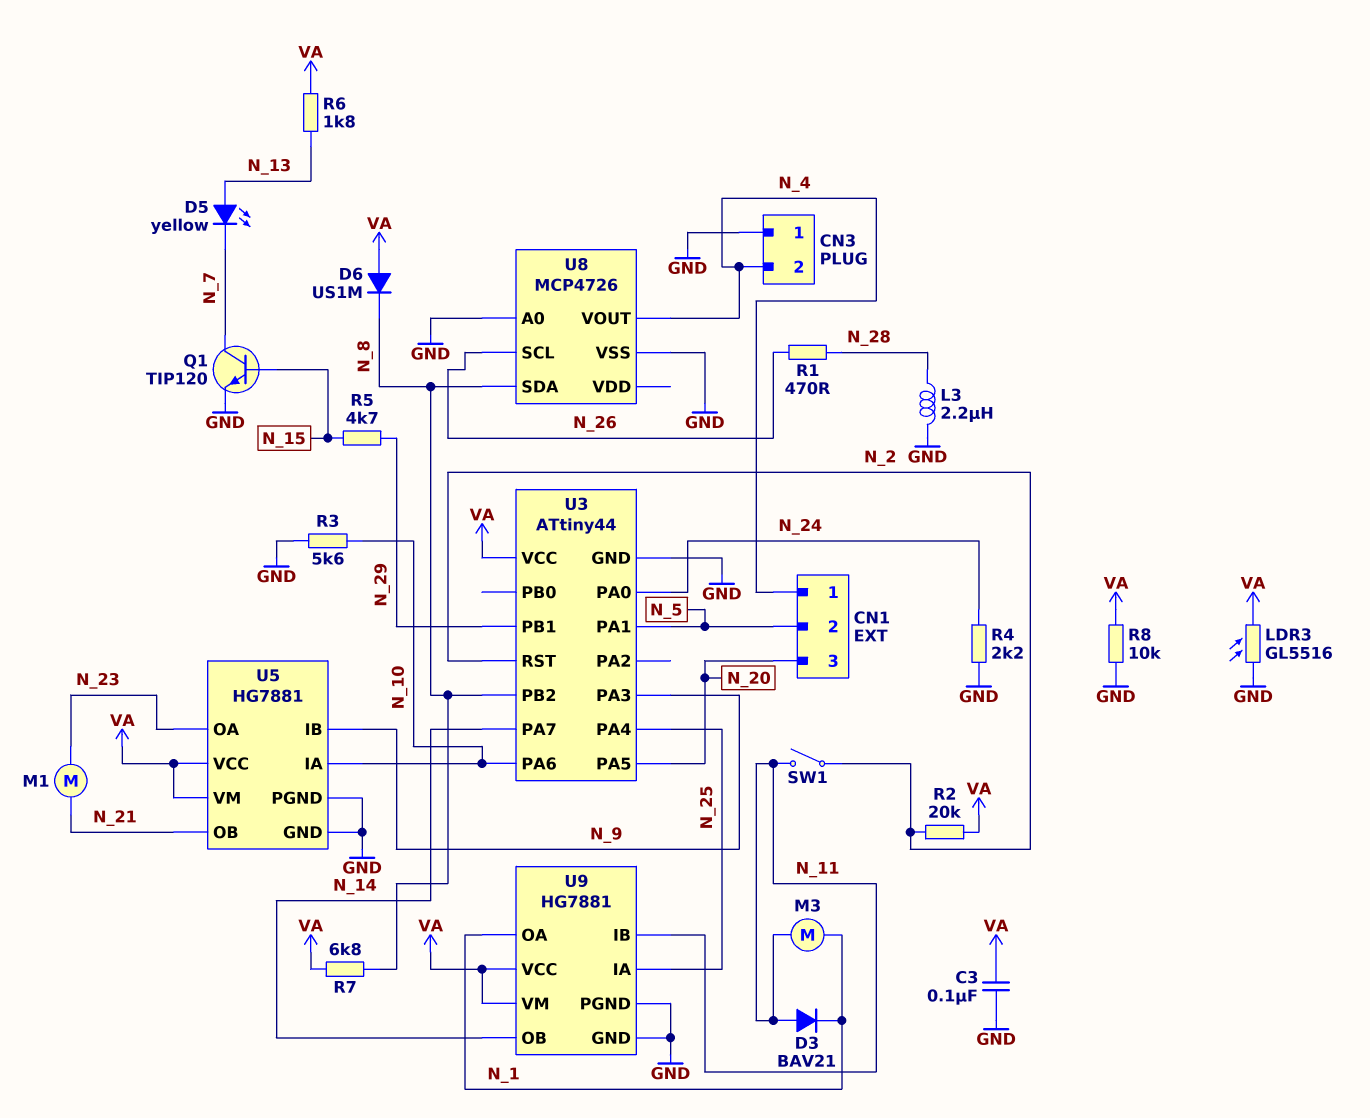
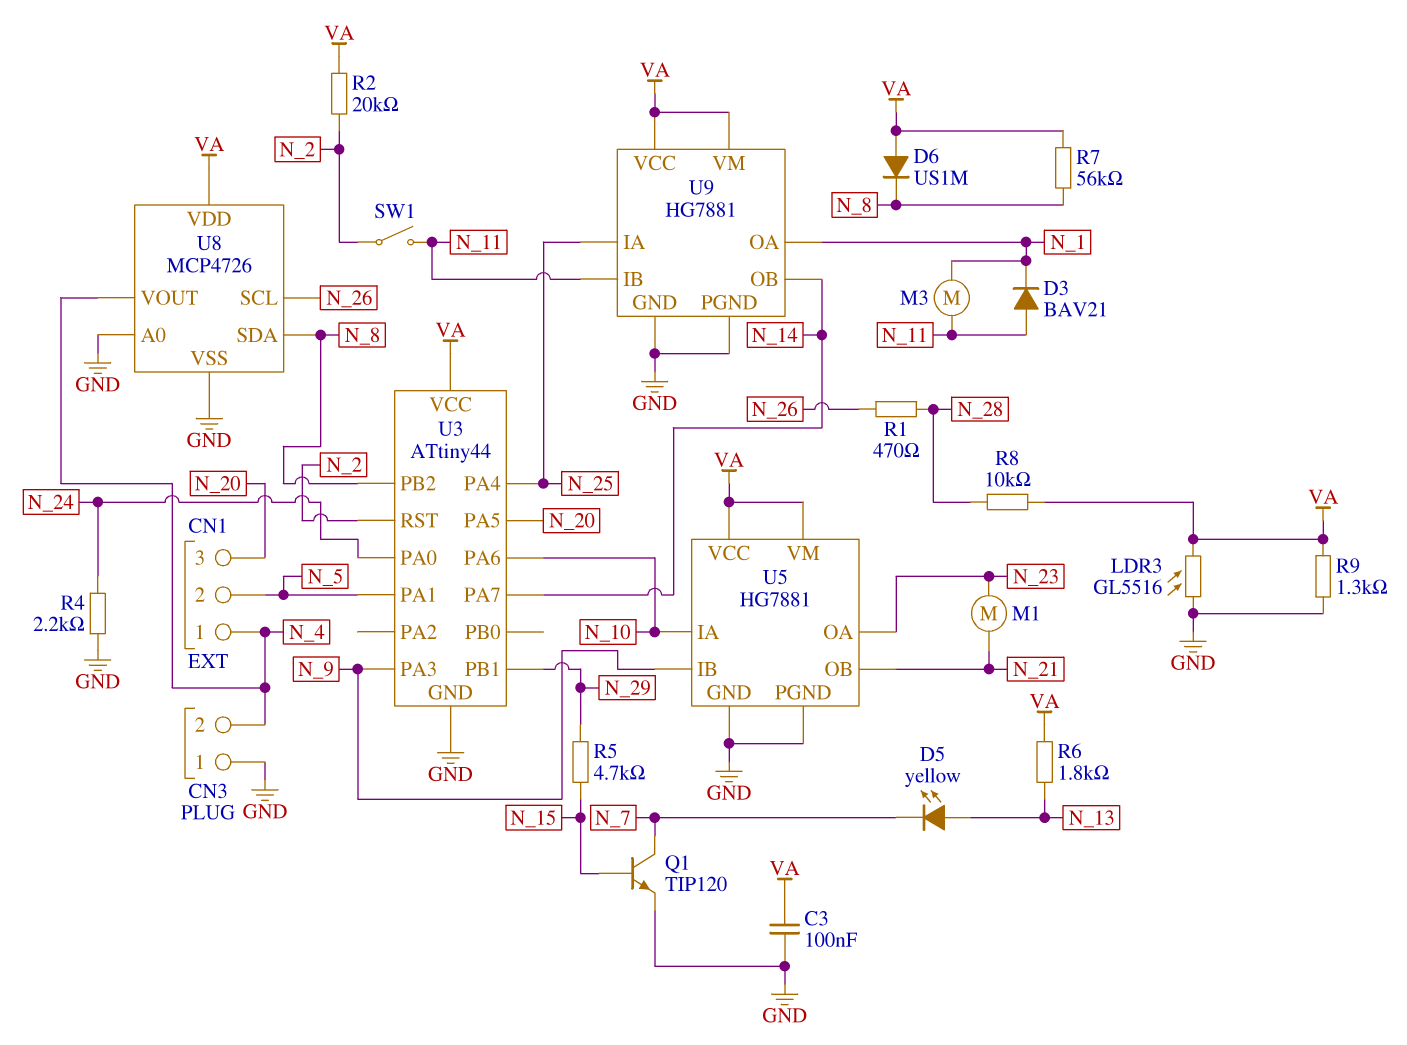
L3: 2.2uH (GND, N_28) -> none
R3: 5.6k (GND, N_10) -> none
R7: 6.8k (N_8, VA) -> 56k (N_8, VA)
R8: 10k (GND, VA) -> 10k (N_28, VA)
R9: none -> 1.3k (GND, VA)
U8 pin VDD: none -> VA

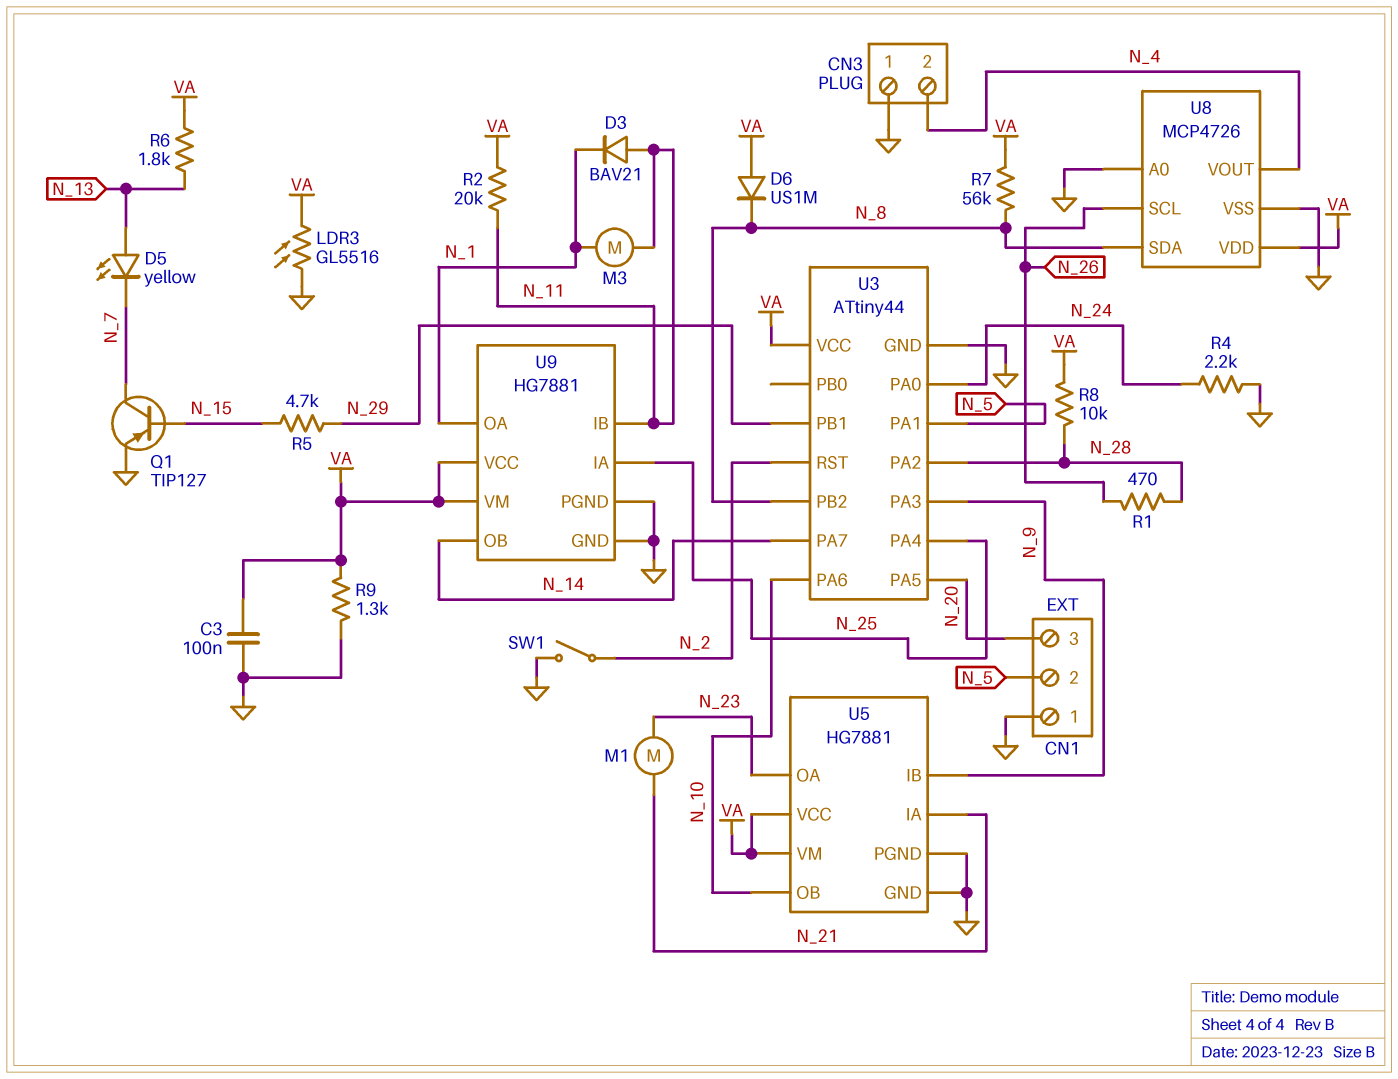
CN1 pin 1: N_4 -> GND
Q1: NPN TIP120 (B N_15, C N_7, E GND) -> PNP TIP127 (B N_15, C N_7, E GND)
R2: 20k (N_2, VA) -> 20k (N_11, VA)
SW1: switch (N_2, N_11) -> switch (GND, N_2)
U3 pin PA2: none -> N_28
U5 pin IA: N_10 -> N_21
U5 pin OB: N_21 -> N_10

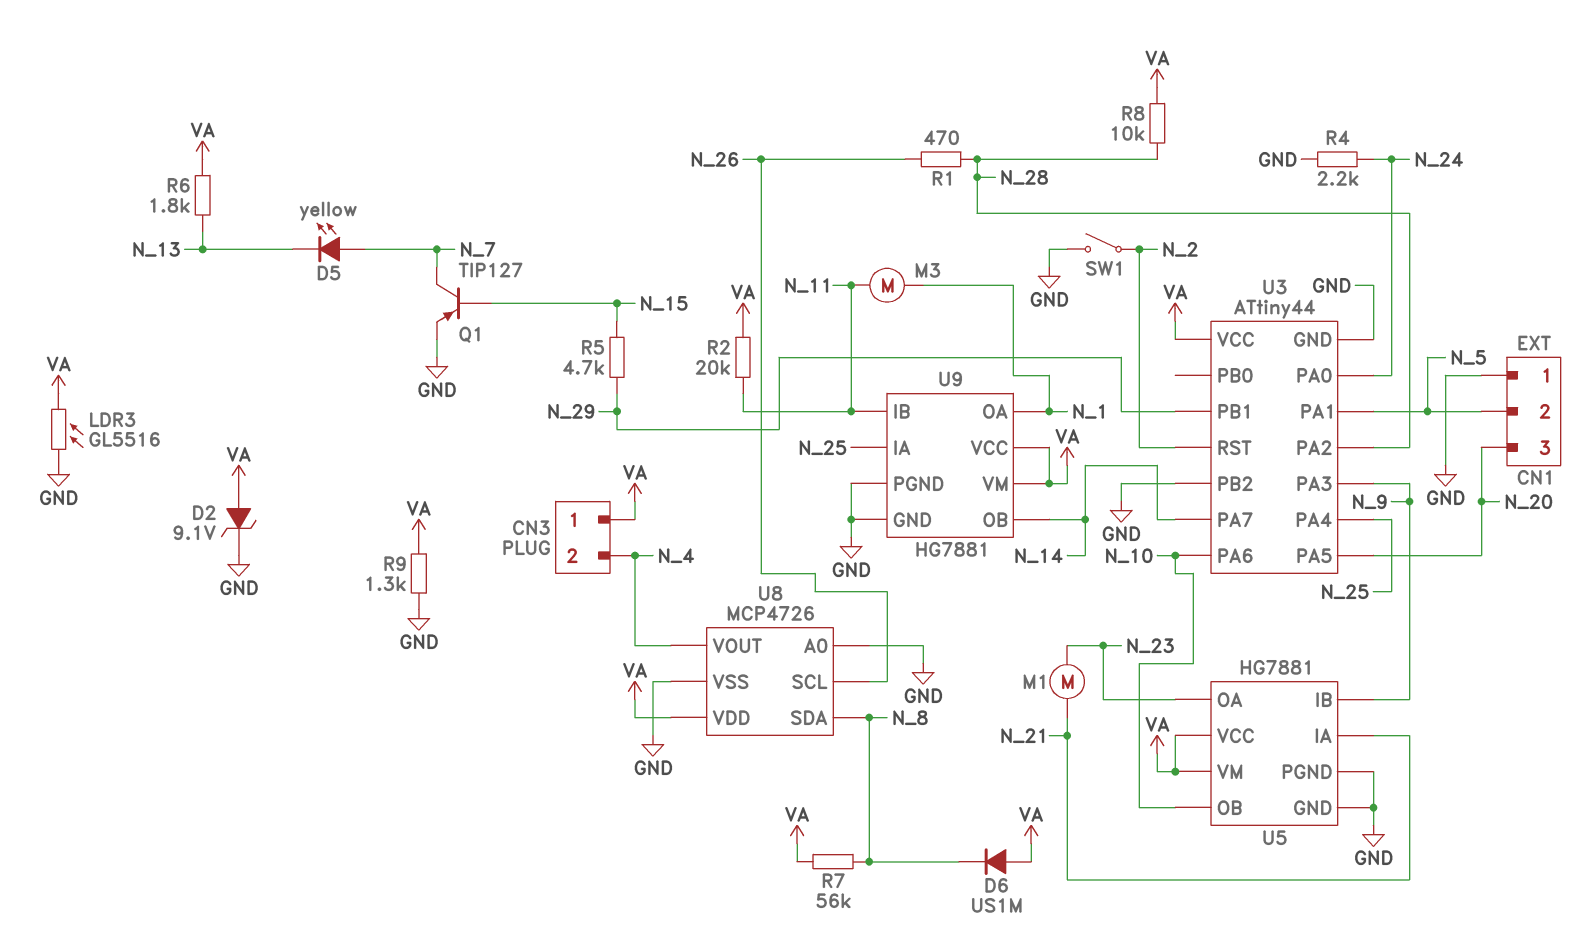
C3: 100nF (GND, VA) -> none
CN3 pin 1: GND -> VA
D2: none -> zener 9.1V (A VA, K GND)
D3: diode BAV21 (A N_11, K N_1) -> none
D5: LED yellow (A N_13, K N_7) -> LED yellow (A N_7, K N_13)
U3 pin PB2: N_8 -> GND

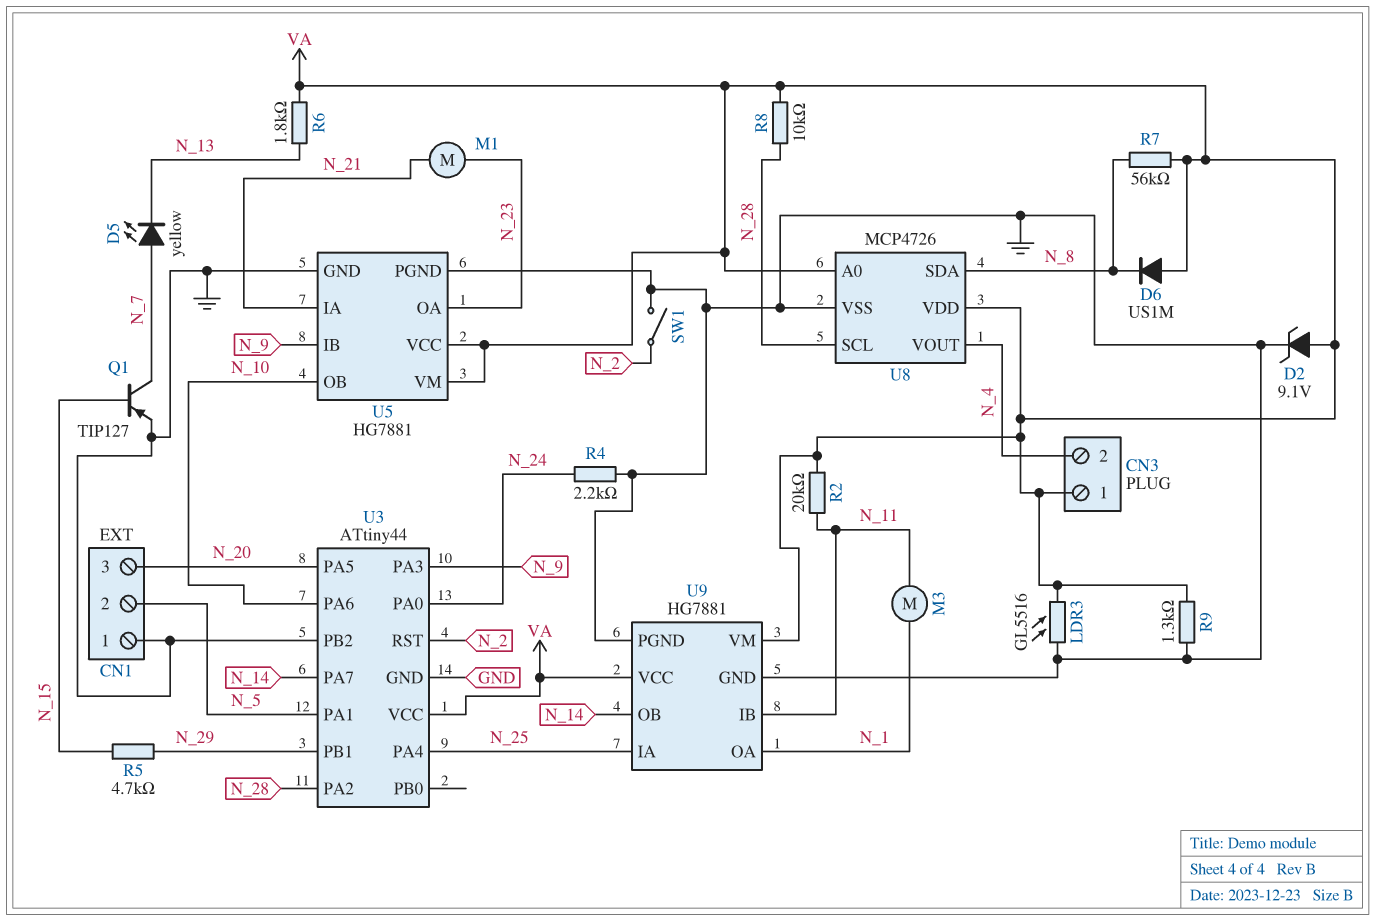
R1: 470 (N_26, N_28) -> none
U8 pin A0: GND -> VA
U8 pin SCL: N_26 -> N_28

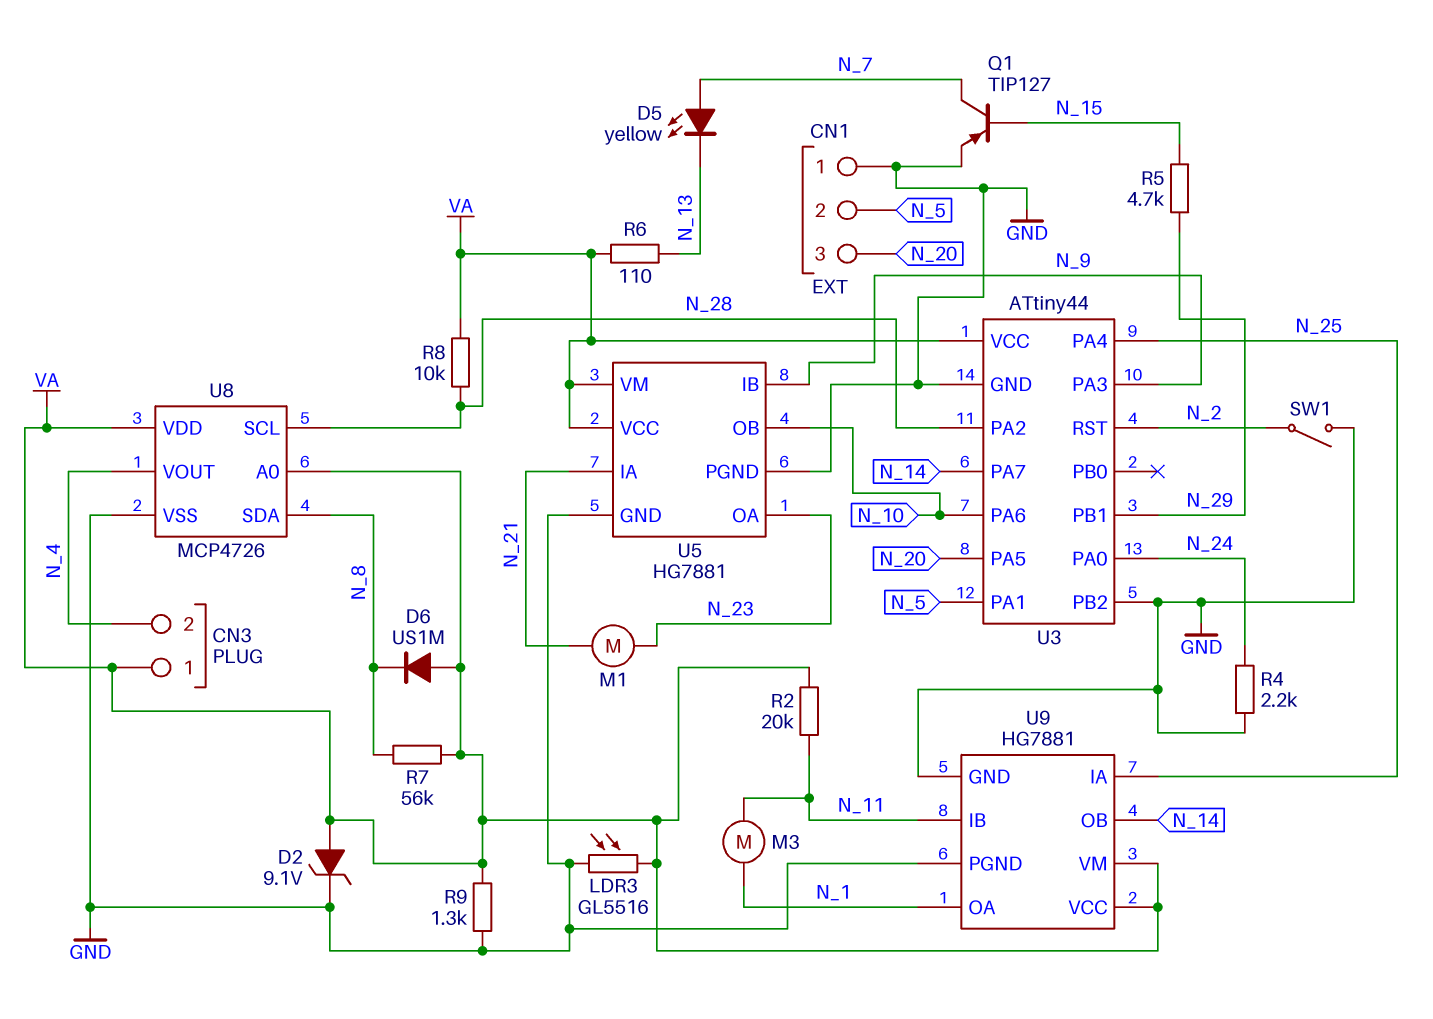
R6: 1.8k (N_13, VA) -> 110 (N_13, VA)

